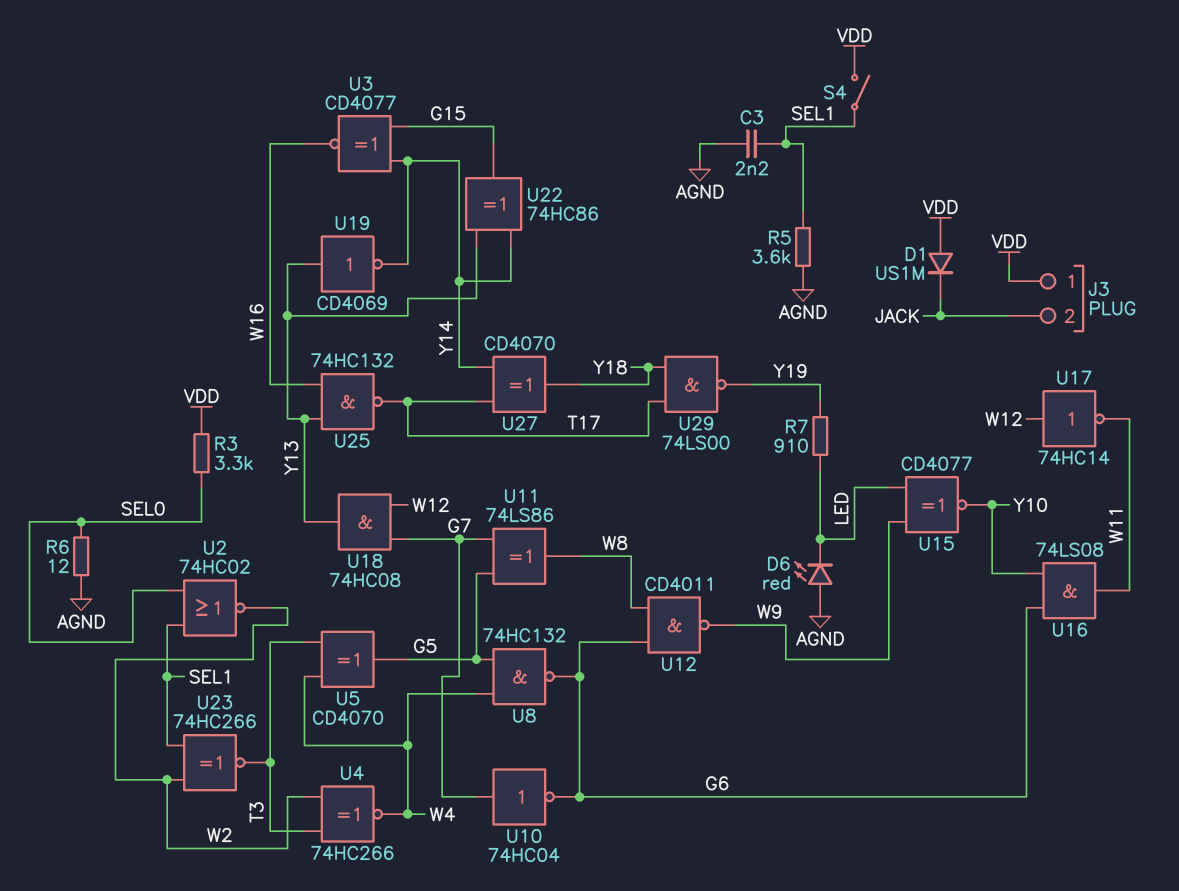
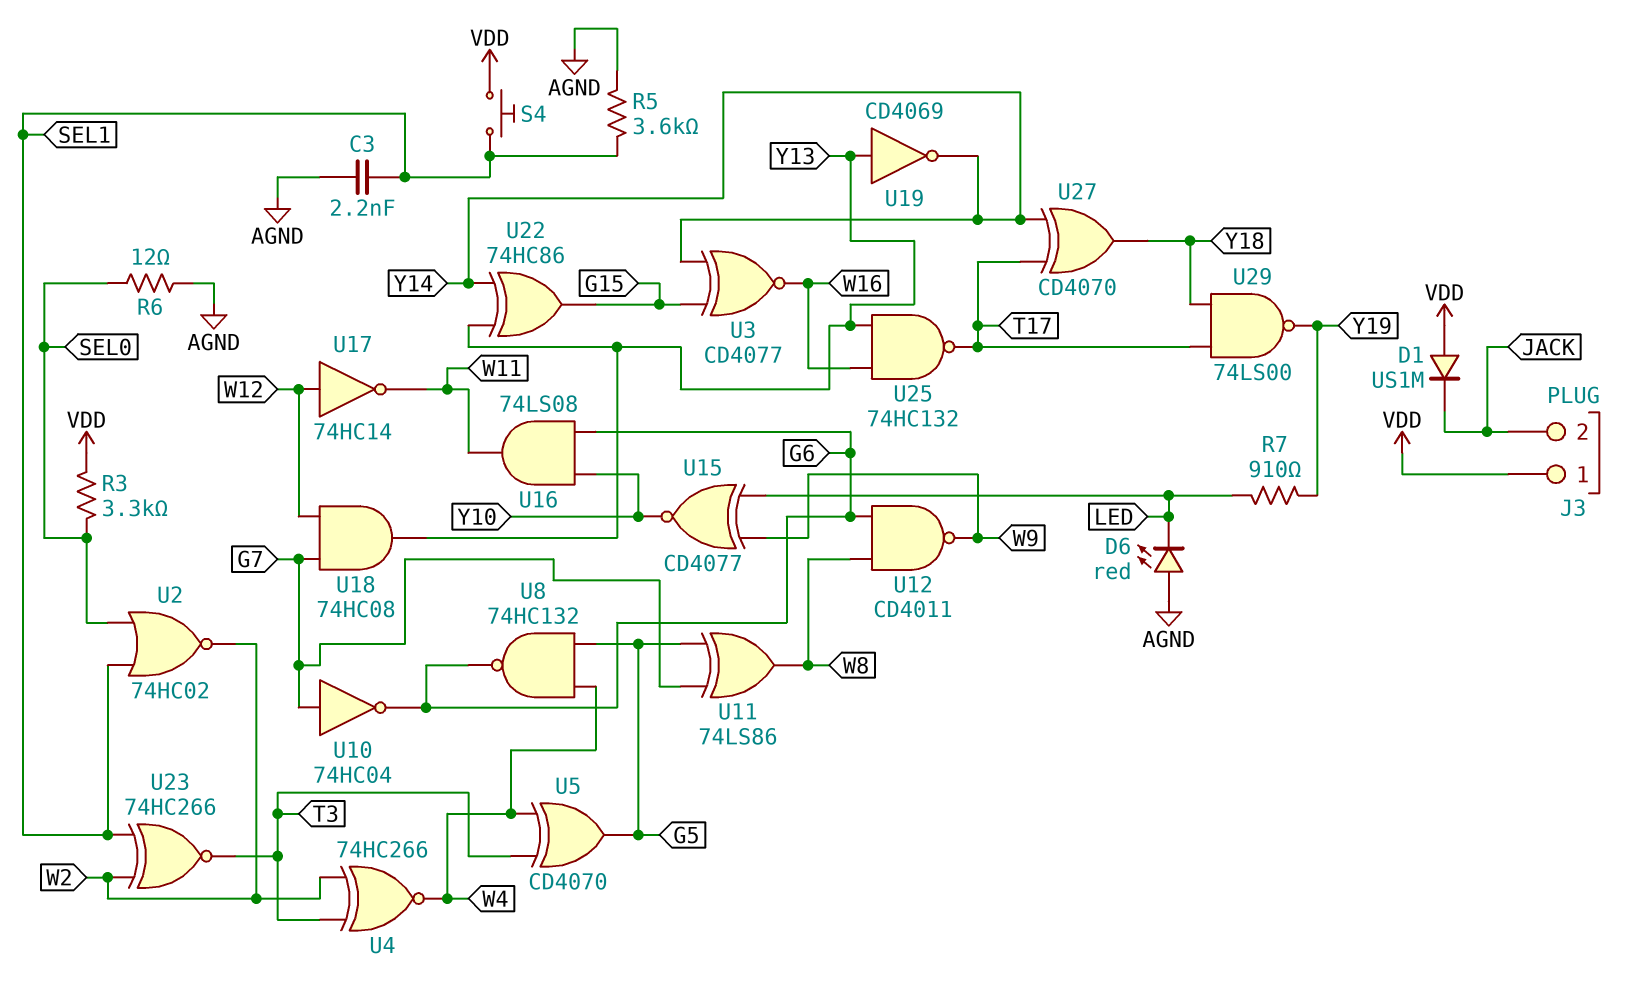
S4: switch (SEL1, VDD) -> button (SEL1, VDD)

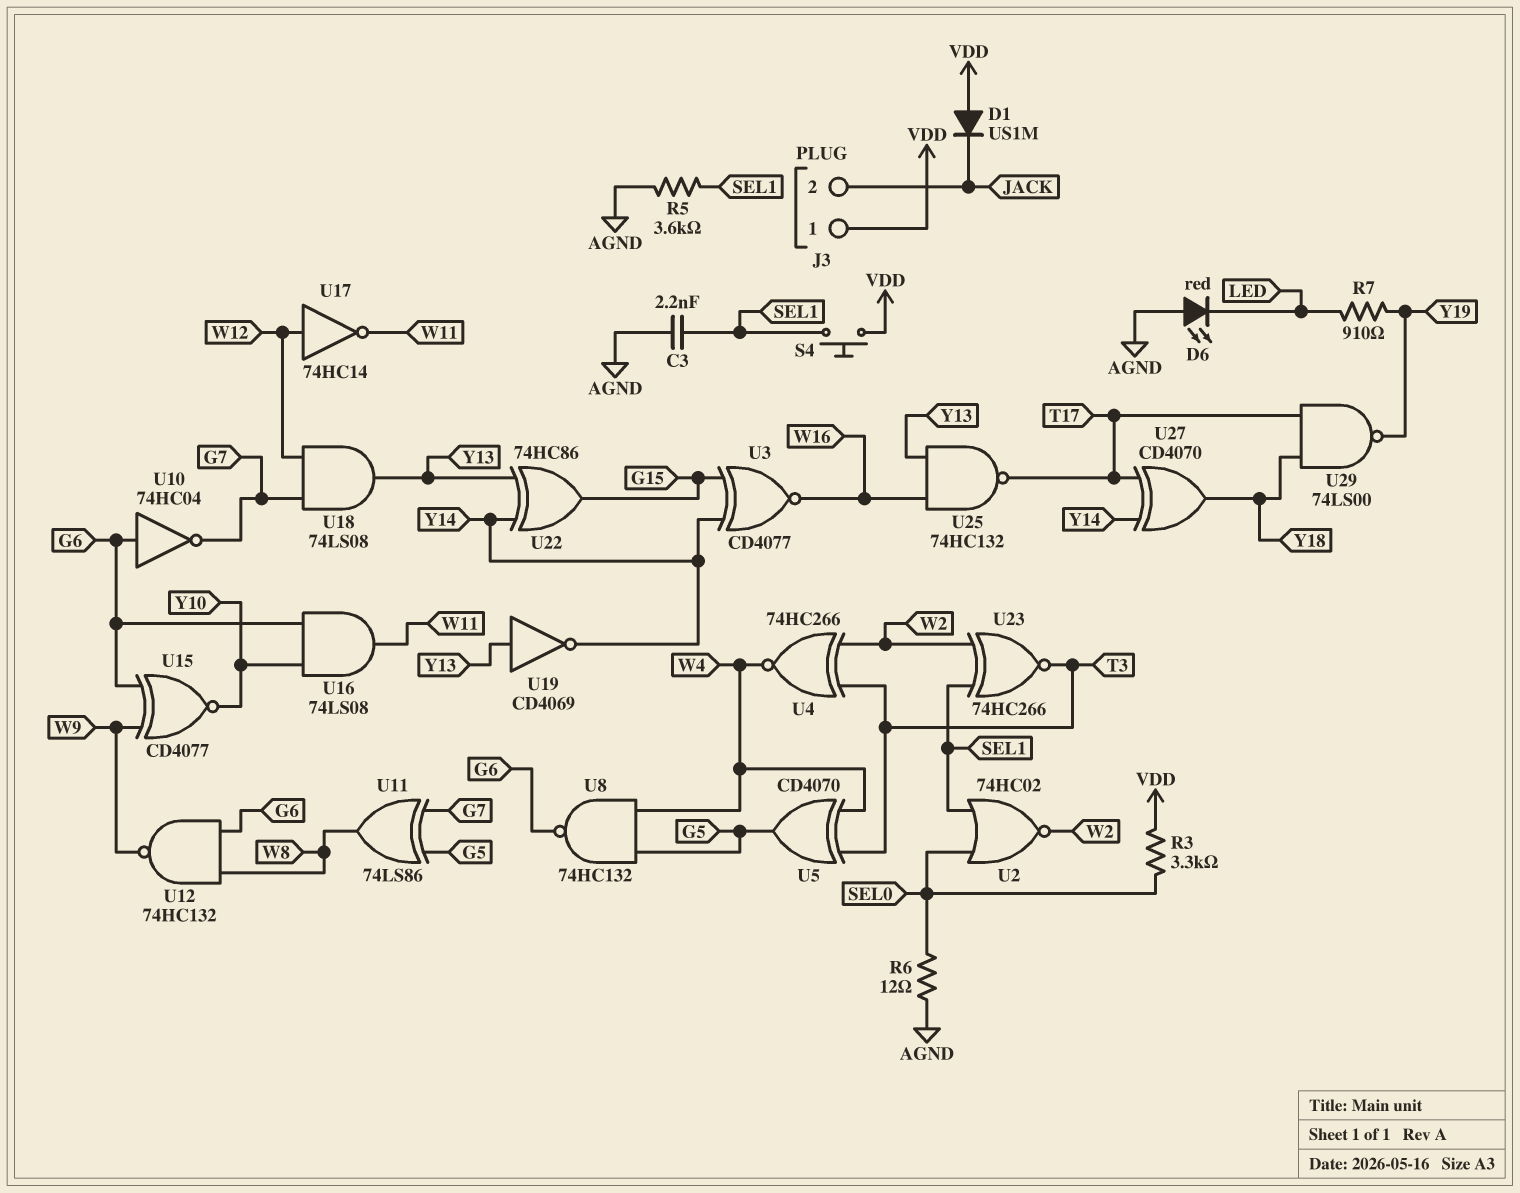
U10: NOT 74HC04 (in G7, out G6) -> NOT 74HC04 (in G6, out G7)
U12: NAND CD4011 (in G6, in W8, out W9) -> NAND 74HC132 (in G6, in W8, out W9)
U15: XNOR CD4077 (in LED, in W9, out Y10) -> XNOR CD4077 (in G6, in W9, out Y10)
U18: AND 74HC08 (in G7, in W12, out Y13) -> AND 74LS08 (in G7, in W12, out Y13)

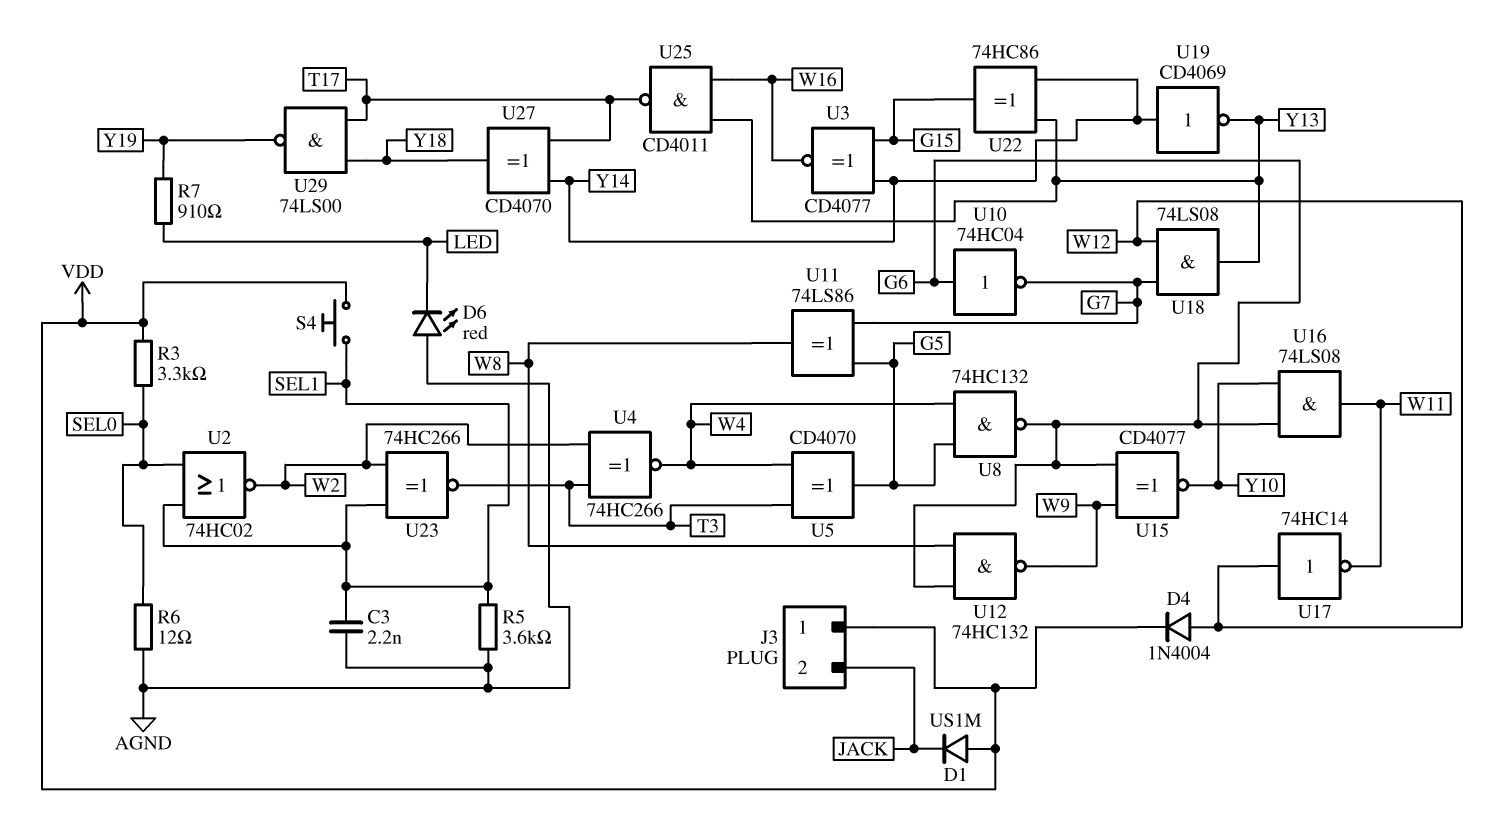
D4: none -> diode 1N4004 (A W12, K VDD)
U19: NOT CD4069 (in Y13, out Y14) -> NOT CD4069 (in Y14, out Y13)
U25: NAND 74HC132 (in W16, in Y13, out T17) -> NAND CD4011 (in W16, in Y13, out T17)

